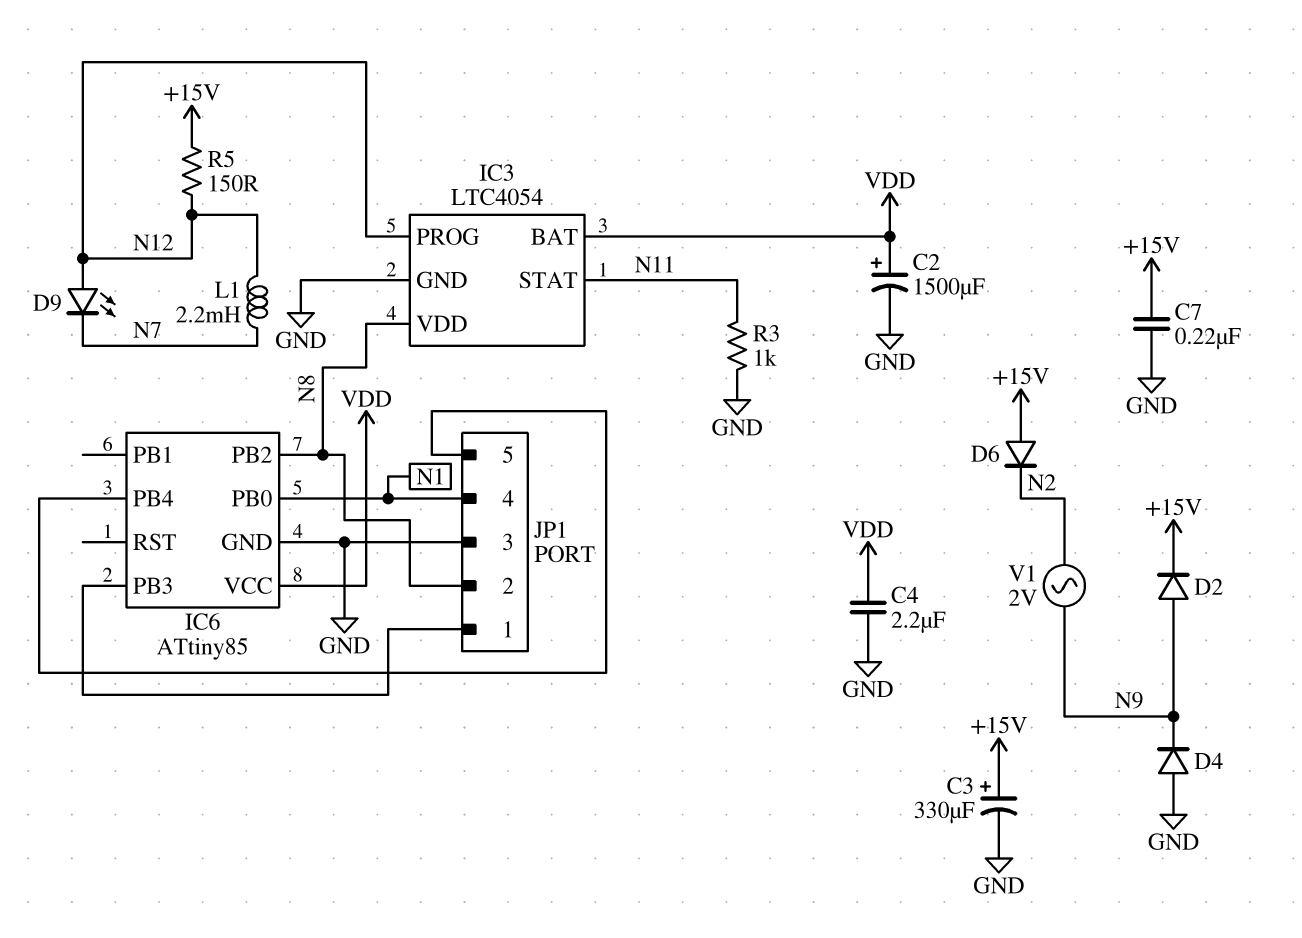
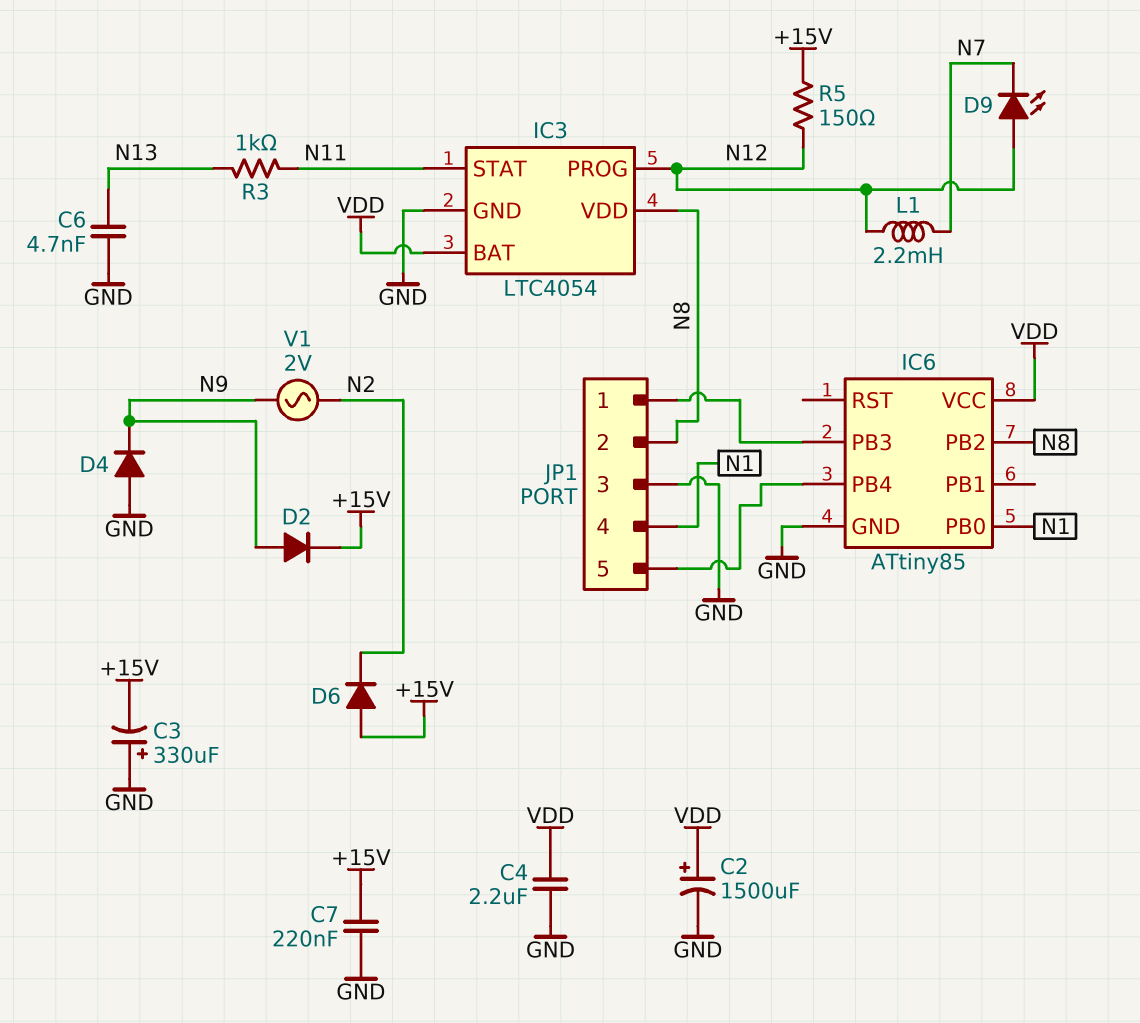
C3: 330uF (plus +15V, minus GND) -> 330uF (plus GND, minus +15V)
C6: none -> 4.7nF (GND, N13)
R3: 1k (GND, N11) -> 1k (N11, N13)

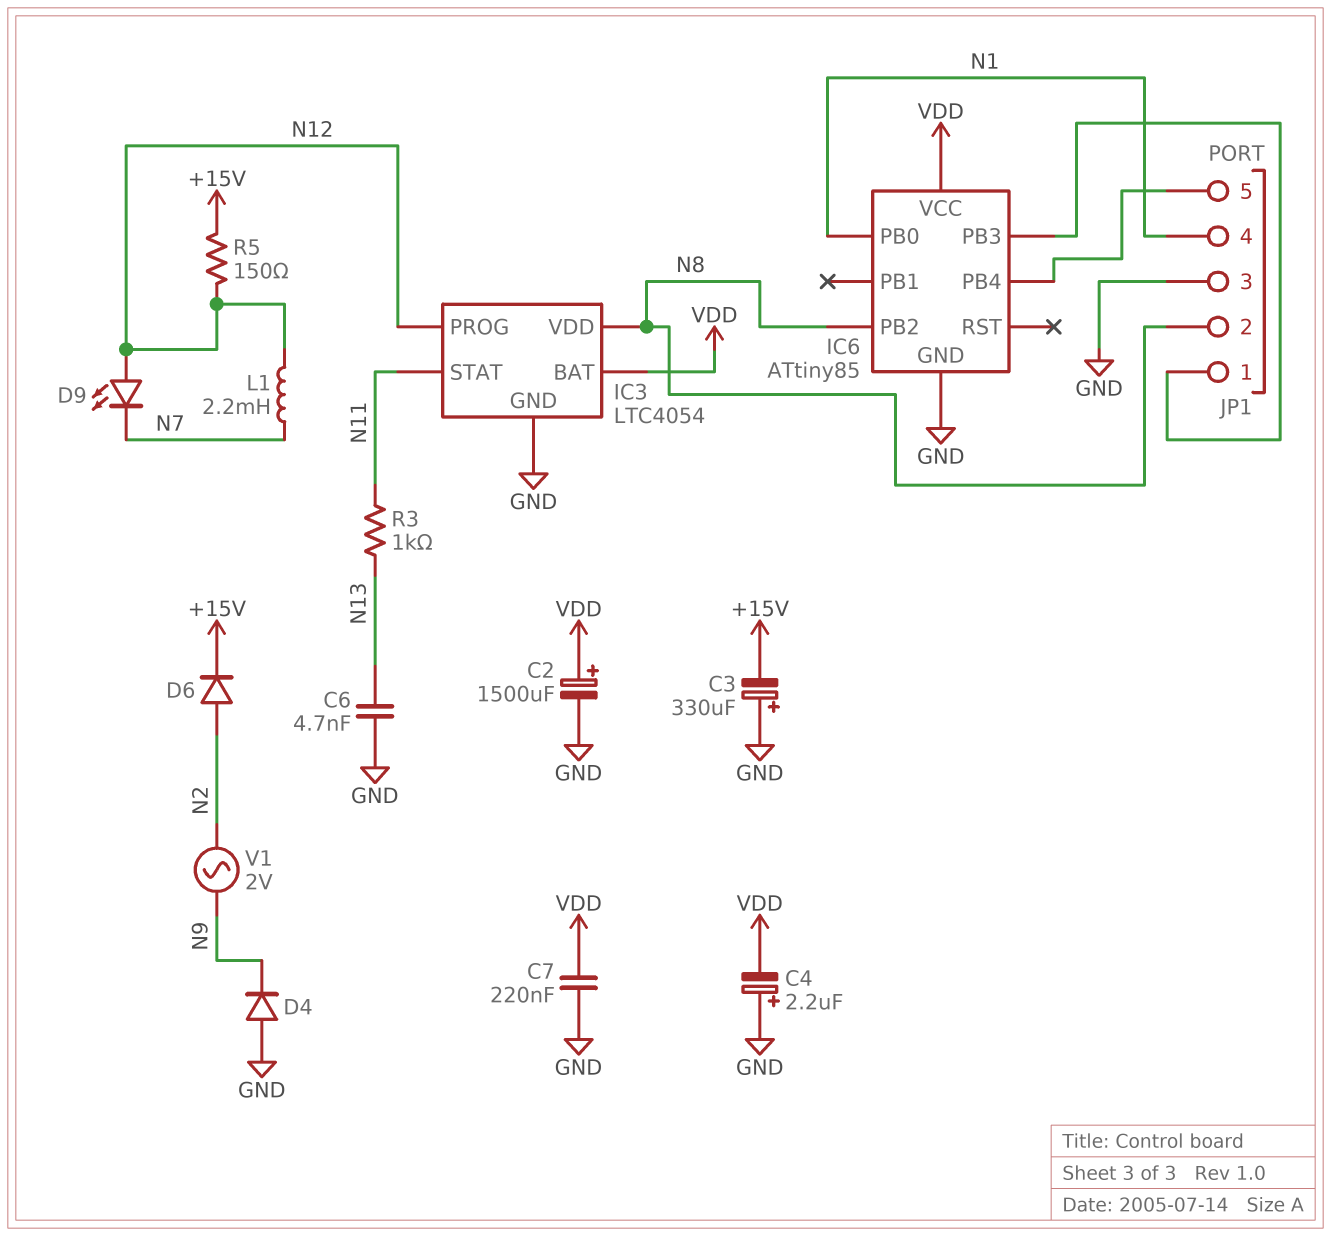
C4: 2.2uF (GND, VDD) -> 2.2uF (plus GND, minus VDD)
C7: 220nF (+15V, GND) -> 220nF (GND, VDD)
D2: diode (A N9, K +15V) -> none
D6: diode (A +15V, K N2) -> diode (A N2, K +15V)

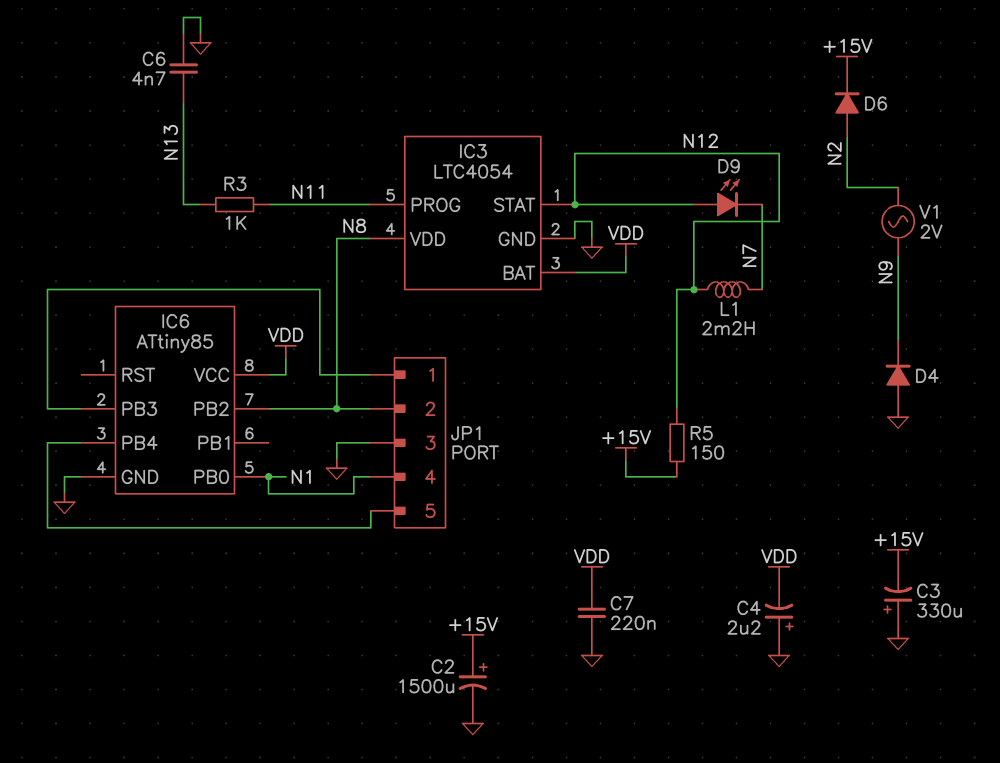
C2: 1500uF (plus VDD, minus GND) -> 1500uF (plus +15V, minus GND)
IC3 pin PROG: N12 -> N11
IC3 pin STAT: N11 -> N12

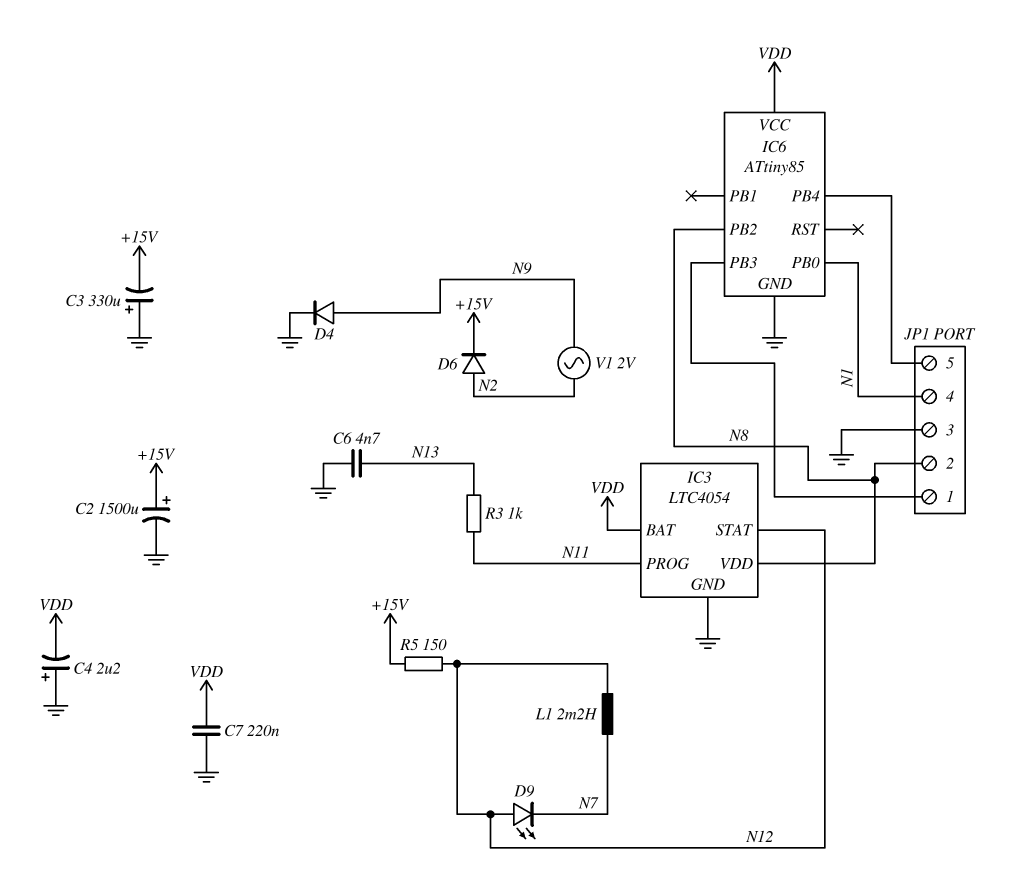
D4: diode (A GND, K N9) -> diode (A N9, K GND)

